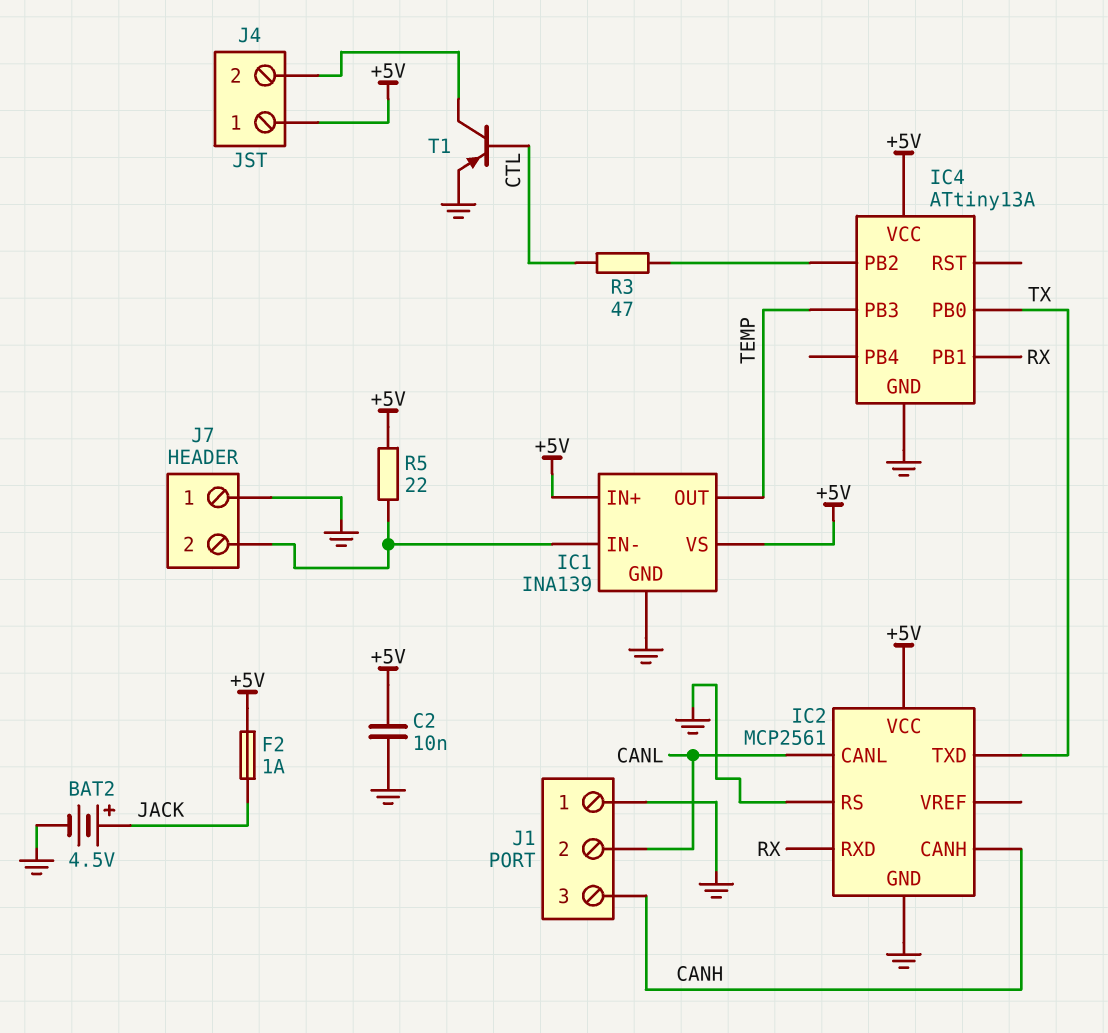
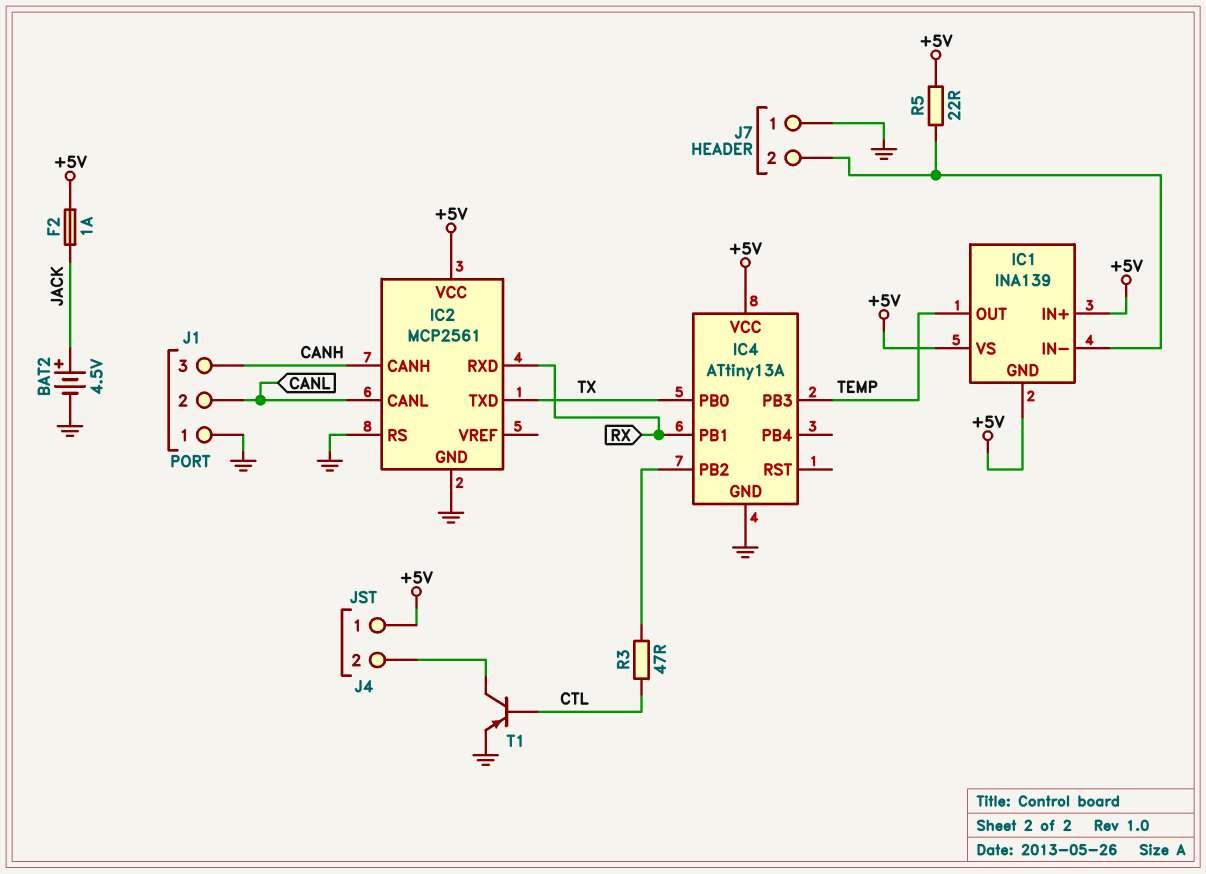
C2: 10nF (+5V, GND) -> none
IC1 pin GND: GND -> +5V

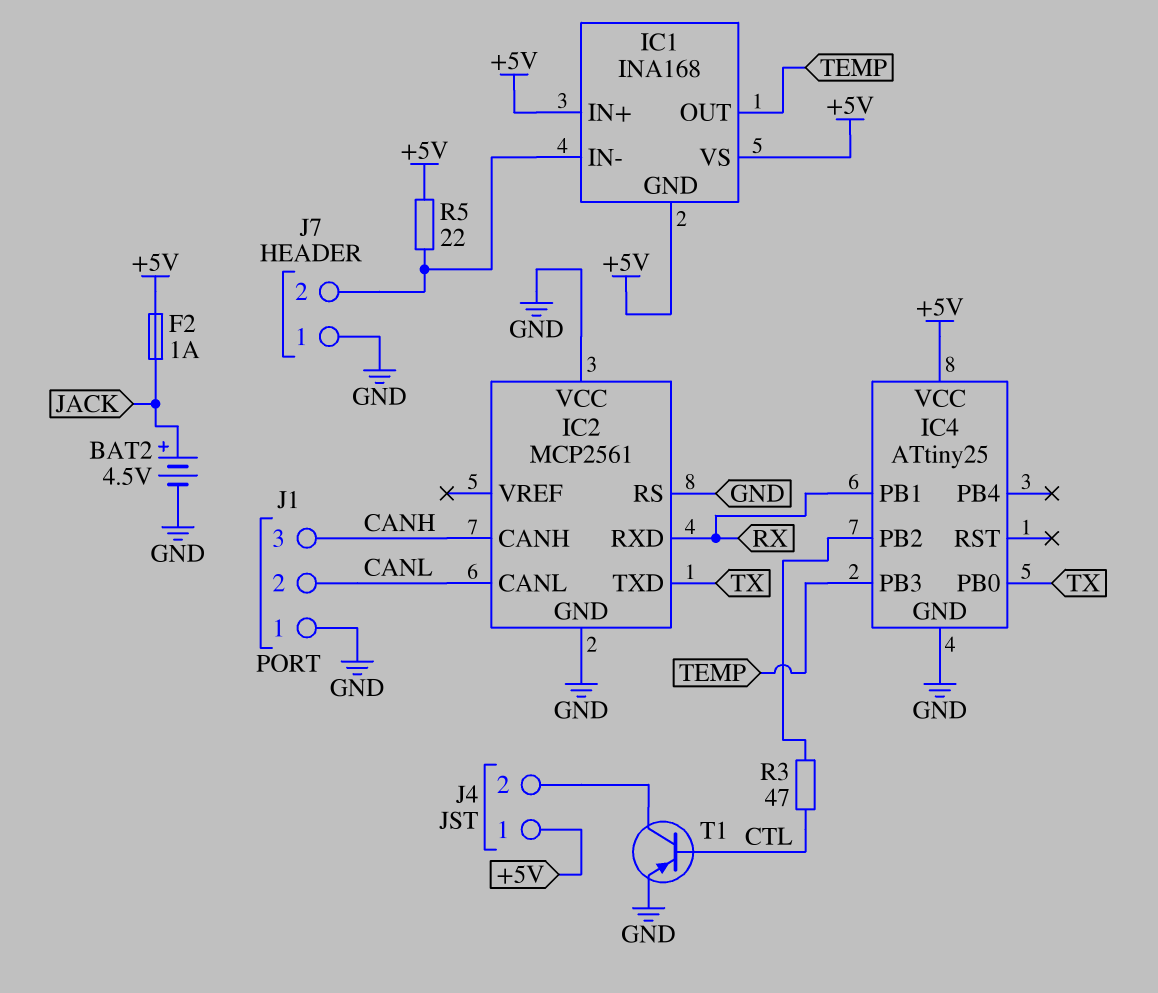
IC1: INA139 -> INA168
IC2 pin VCC: +5V -> GND
IC4: ATtiny13A -> ATtiny25

